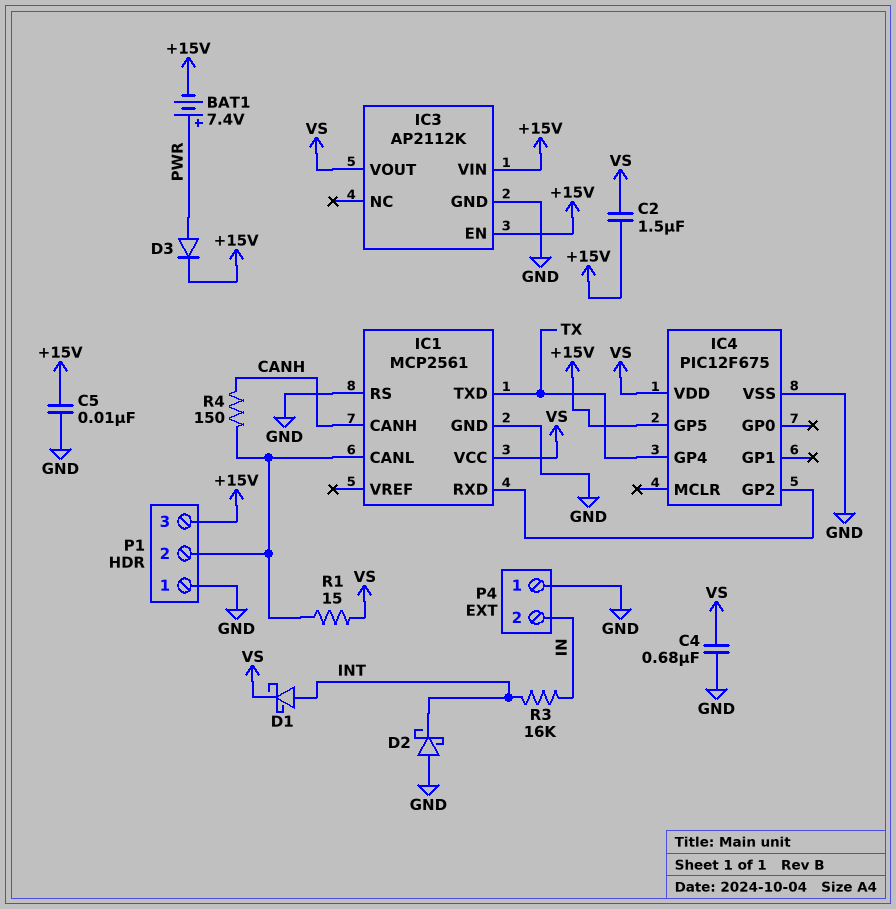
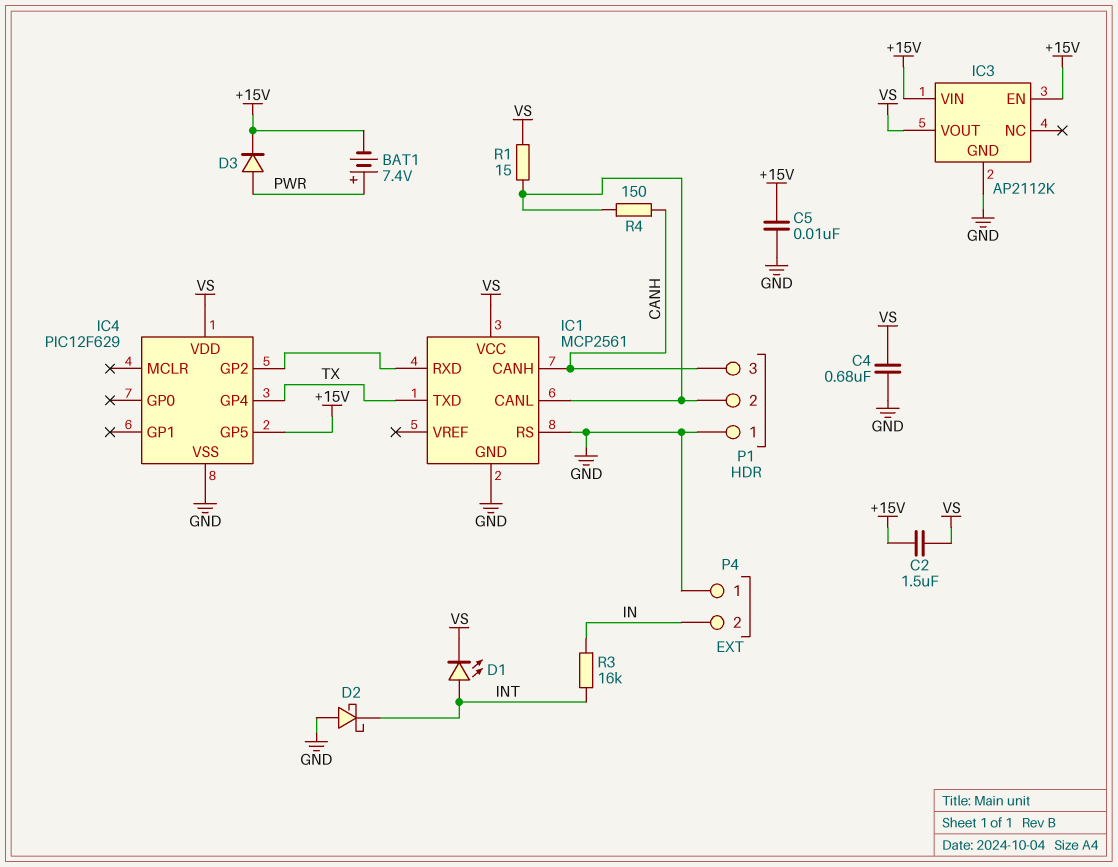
D1: schottky (A INT, K VS) -> LED (A INT, K VS)
IC4: PIC12F675 -> PIC12F629
P1 pin 3: +15V -> CANH

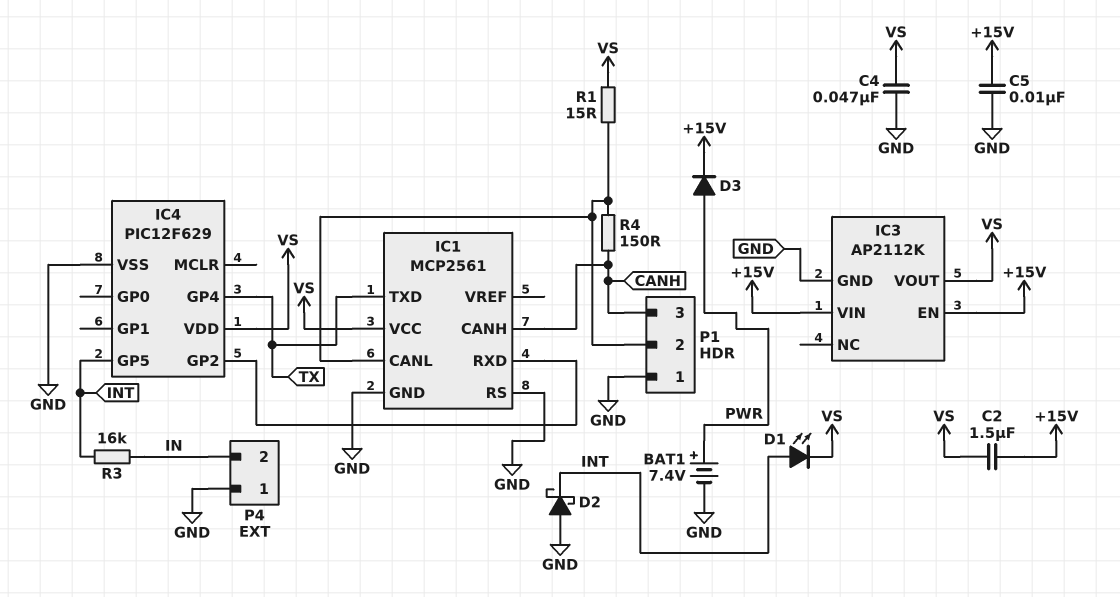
BAT1: 7.4V (plus PWR, minus +15V) -> 7.4V (plus PWR, minus GND)
C4: 680nF (GND, VS) -> 47nF (GND, VS)
IC4 pin GP5: +15V -> INT

